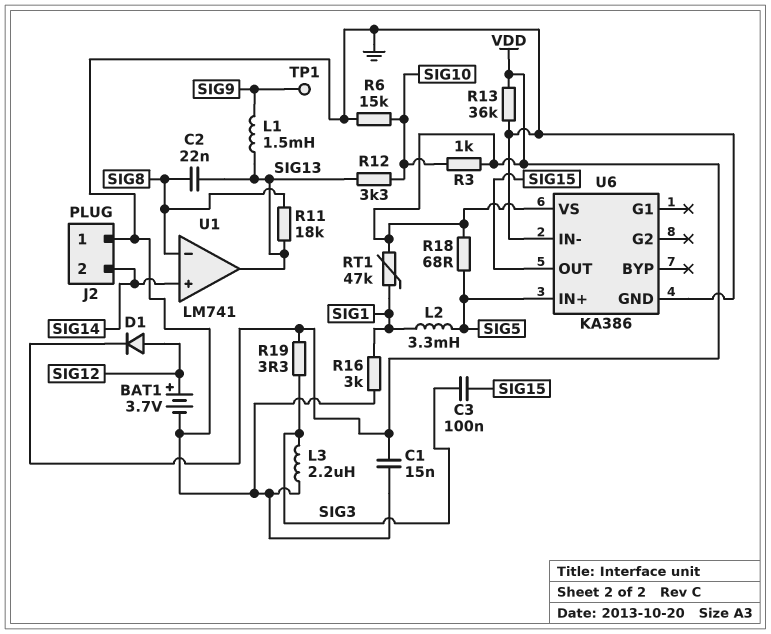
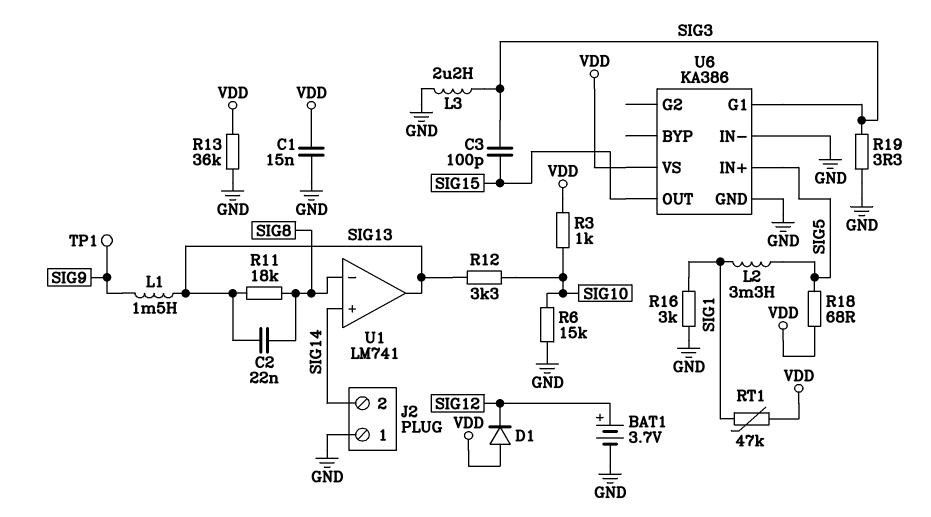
C3: 100nF (SIG3, SIG15) -> 100pF (SIG3, SIG15)
D1: diode (A SIG12, K VDD) -> diode (A VDD, K SIG12)
R19: 3.3 (SIG3, VDD) -> 3.3 (GND, SIG3)
U6 pin G1: none -> SIG3

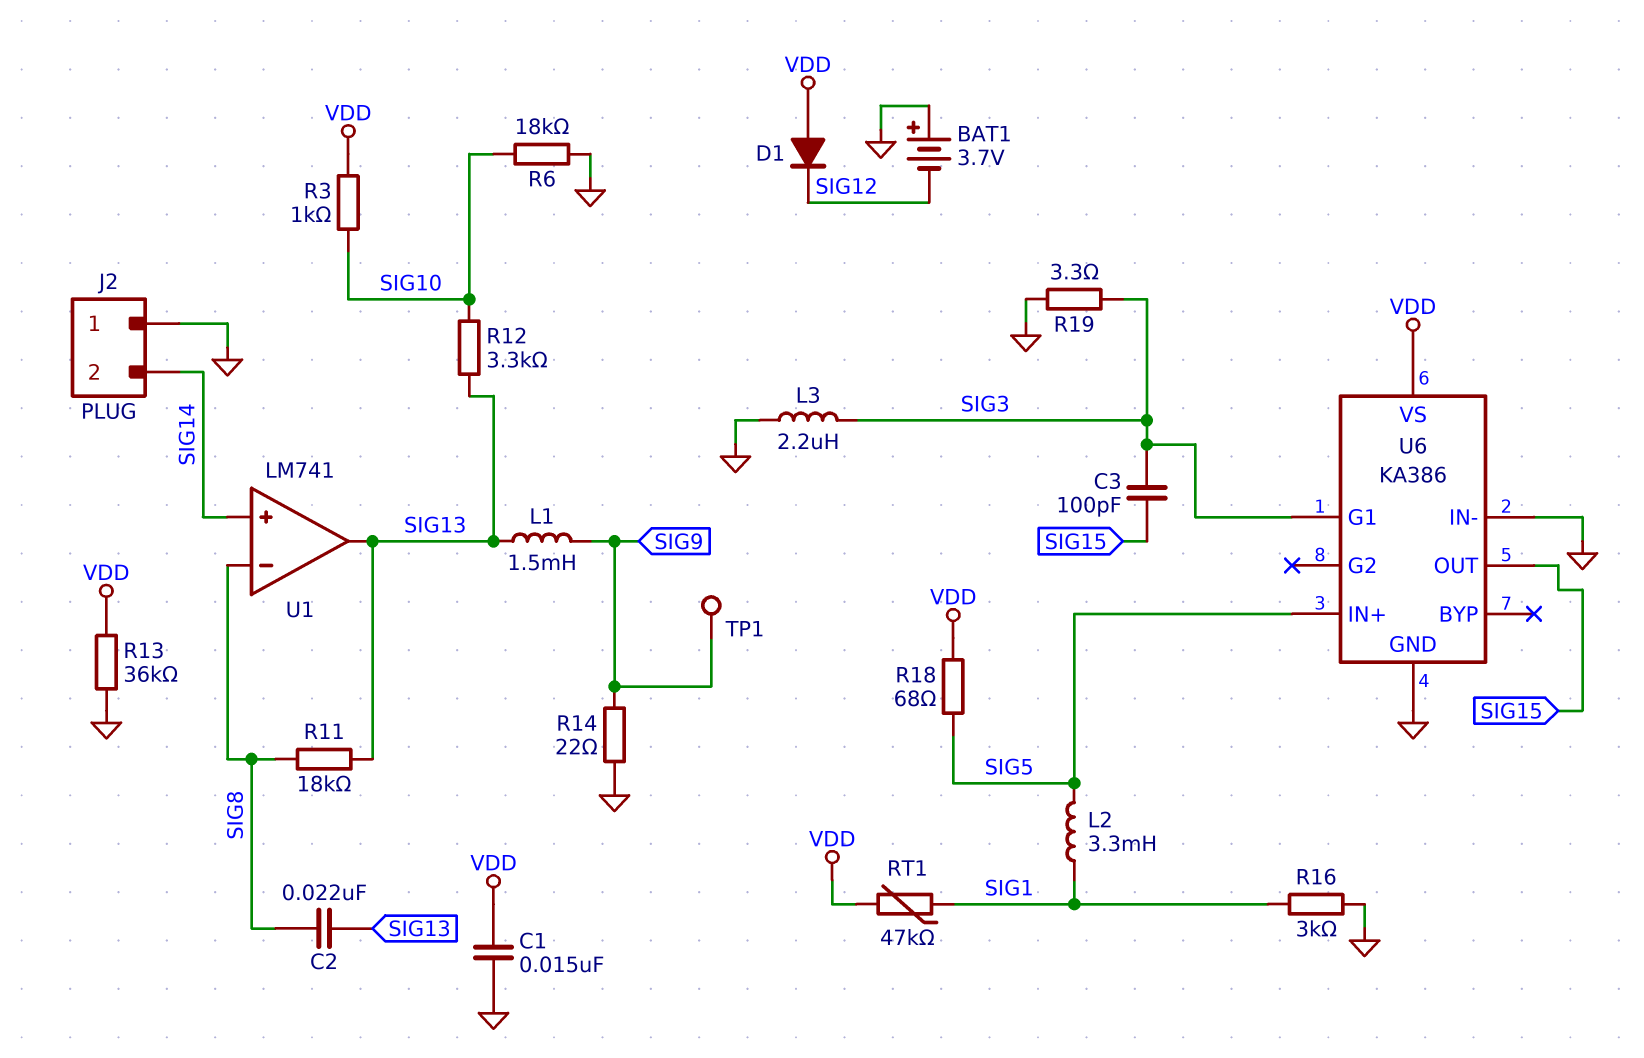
BAT1: 3.7V (plus SIG12, minus GND) -> 3.7V (plus GND, minus SIG12)
R6: 15k (GND, SIG10) -> 18k (GND, SIG10)
R14: none -> 22 (GND, SIG9)

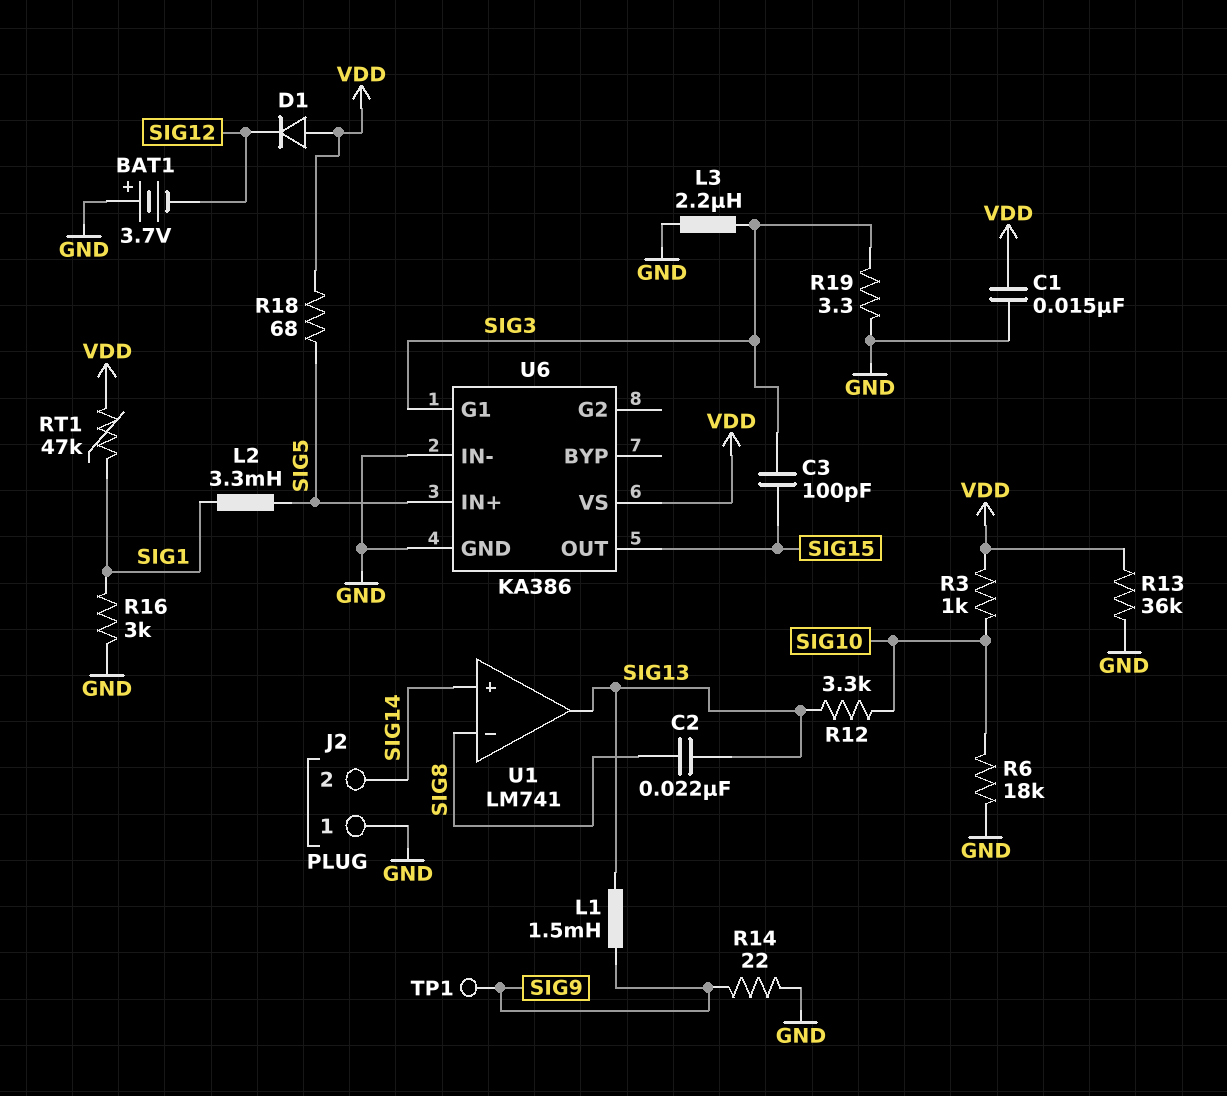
R11: 18k (SIG8, SIG13) -> none

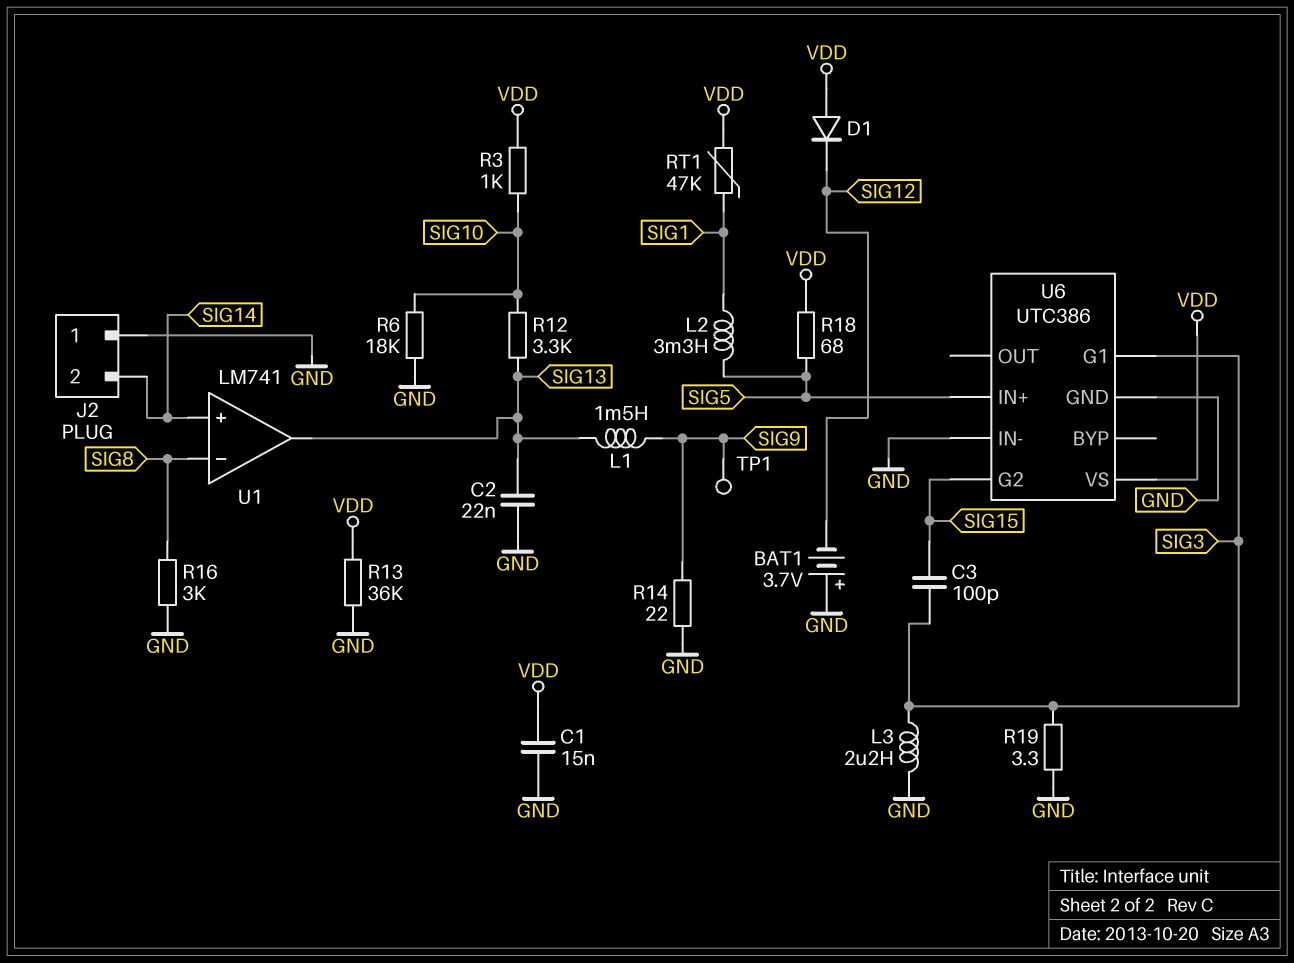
C2: 22nF (SIG8, SIG13) -> 22nF (GND, SIG13)
R16: 3k (GND, SIG1) -> 3k (GND, SIG8)
U6: KA386 -> UTC386
U6 pin G2: none -> SIG15
U6 pin OUT: SIG15 -> none

